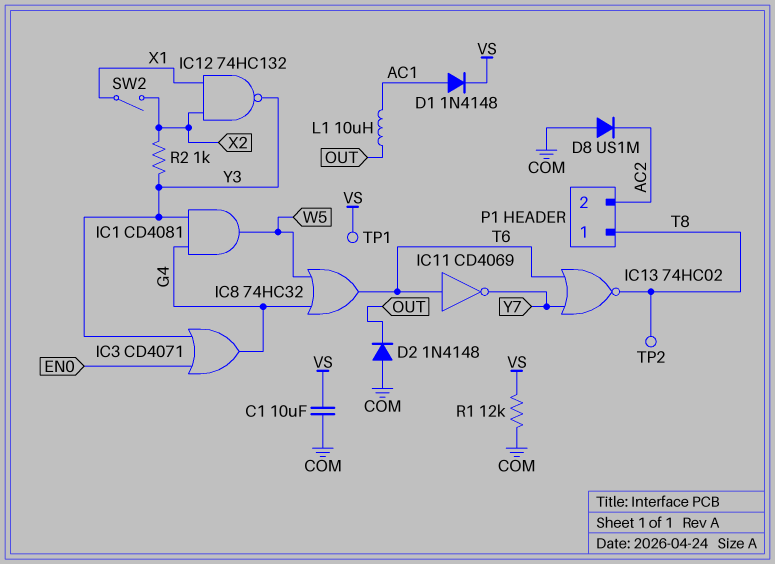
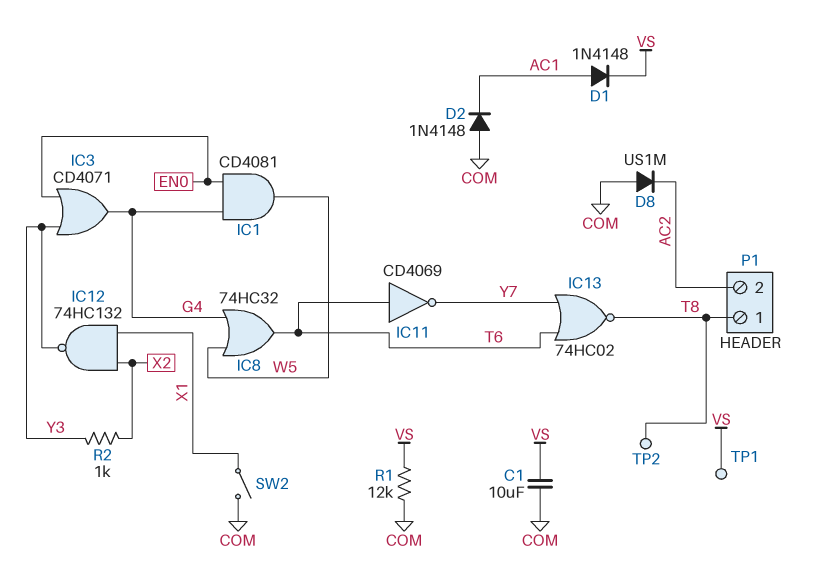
D2: diode 1N4148 (A COM, K OUT) -> diode 1N4148 (A COM, K AC1)
IC1: AND CD4081 (in G4, in Y3, out W5) -> AND CD4081 (in EN0, in G4, out W5)
L1: 10uH (AC1, OUT) -> none
SW2: switch (X1, X2) -> switch (COM, X1)

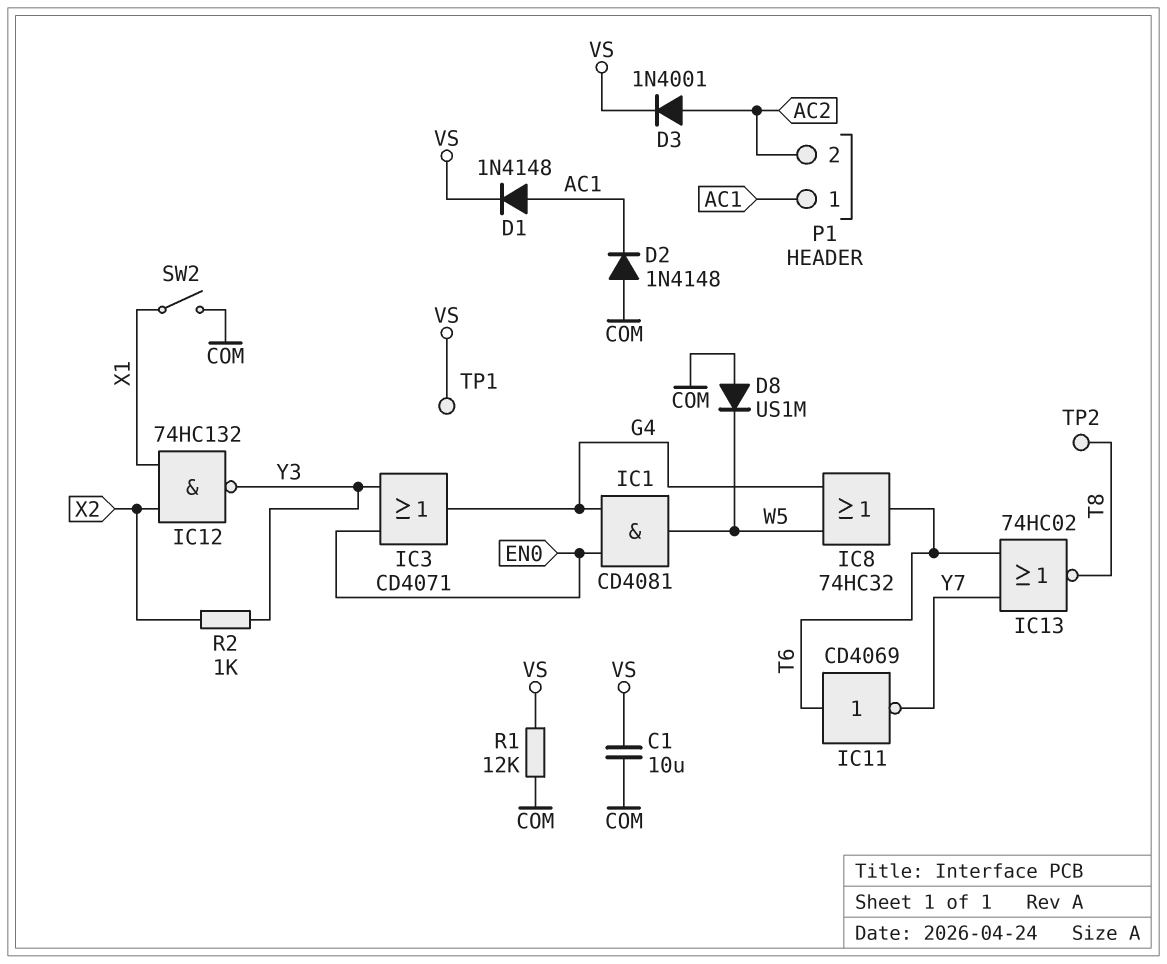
D3: none -> diode 1N4001 (A AC2, K VS)
D8: diode US1M (A COM, K AC2) -> diode US1M (A COM, K W5)
P1 pin 1: T8 -> AC1

